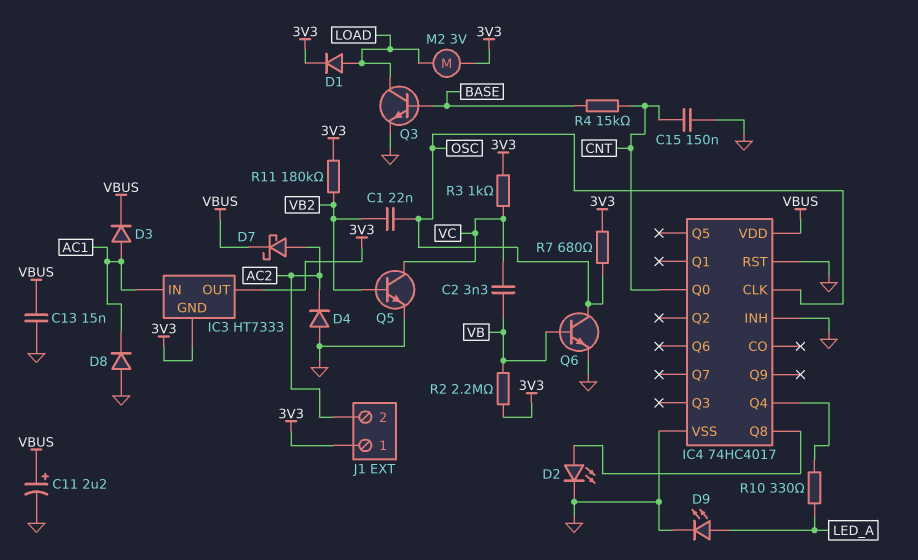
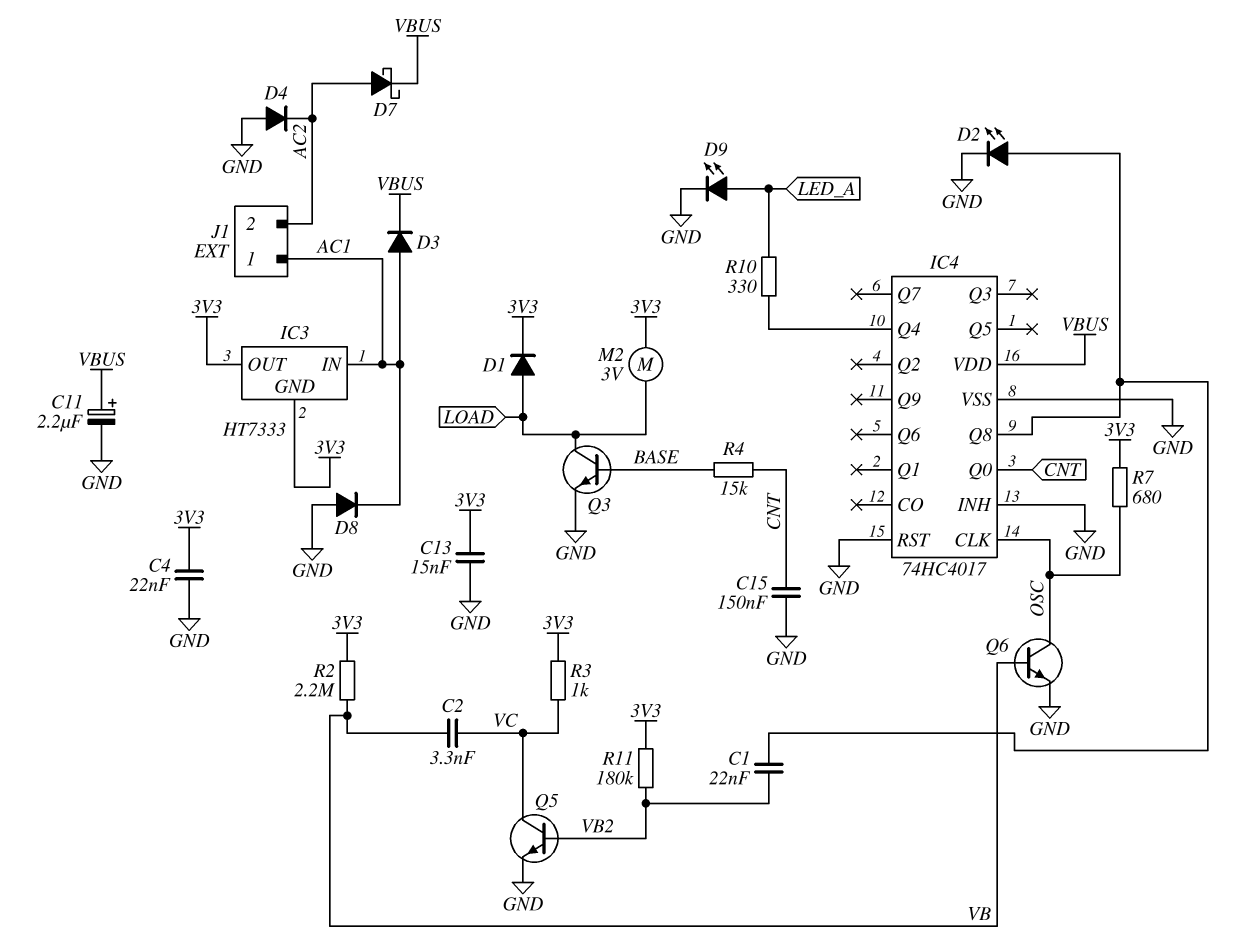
C1: 22nF (OSC, VB2) -> 22nF (IC4/Q8, VB2)
C4: none -> 22nF (3V3, GND)
C13: 15nF (GND, VBUS) -> 15nF (3V3, GND)
J1 pin 1: 3V3 -> AC1

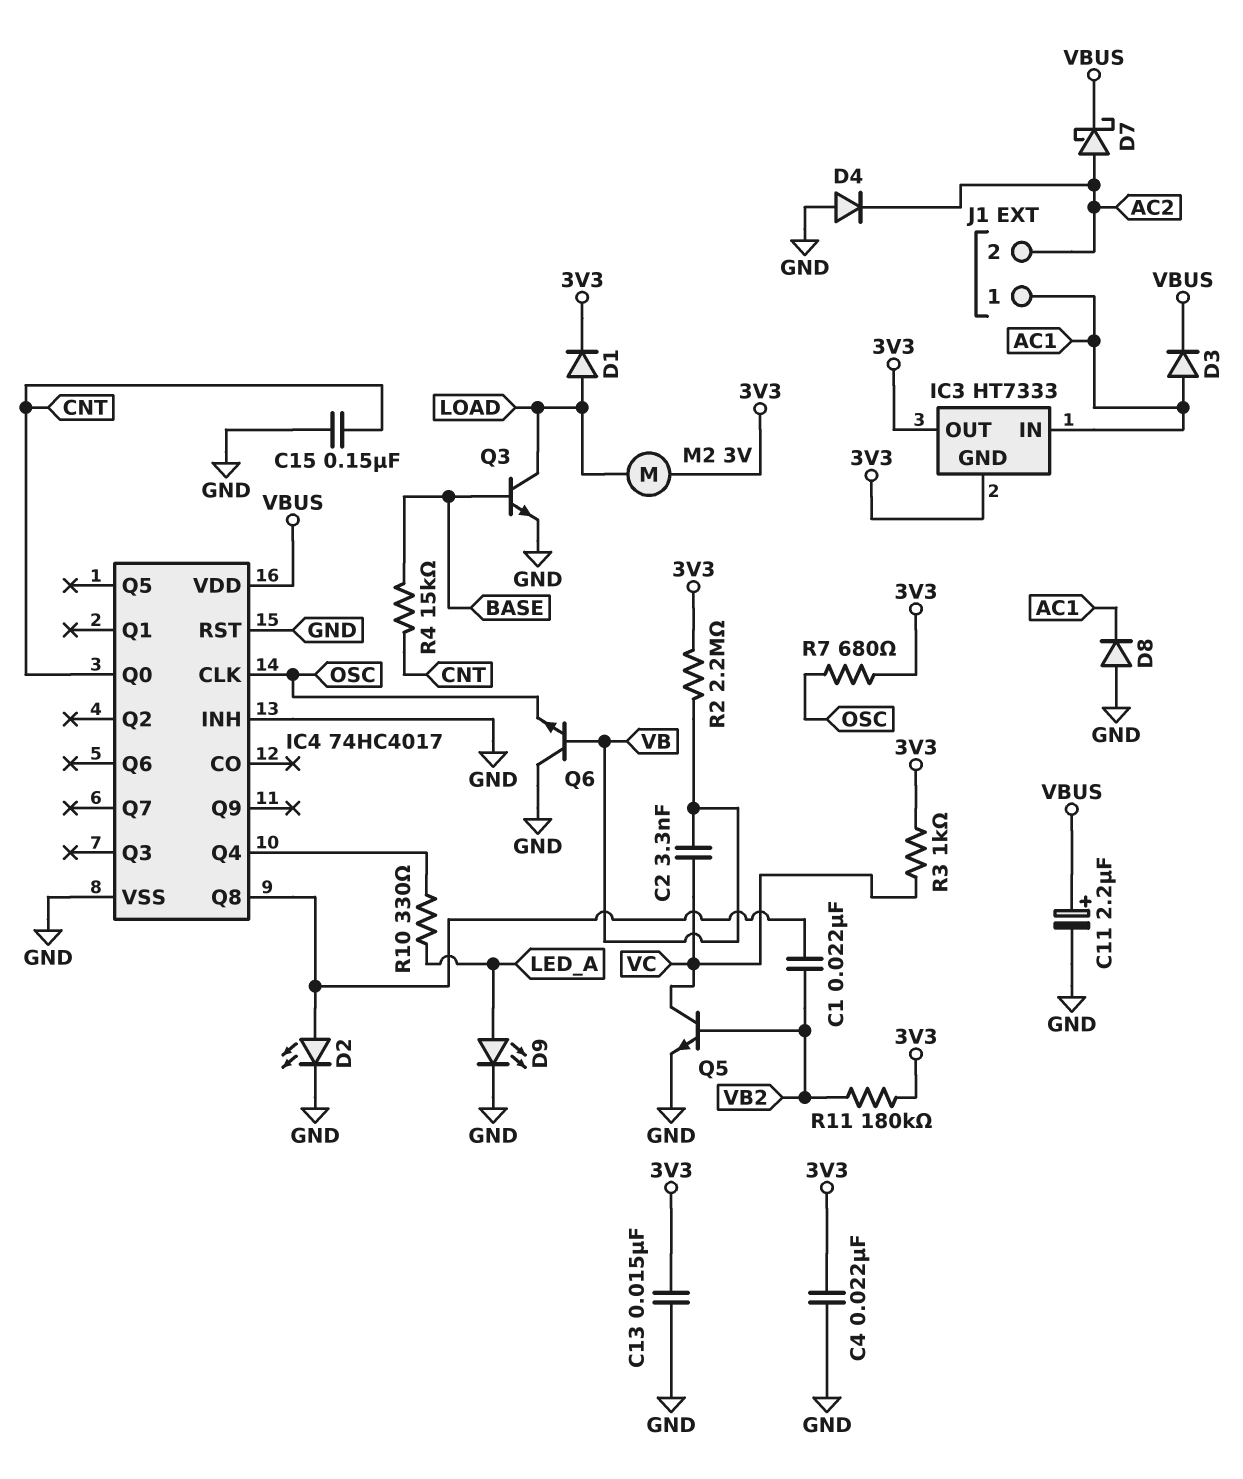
Q6: NPN (B VB, C OSC, E GND) -> NPN (B VB, C GND, E OSC)

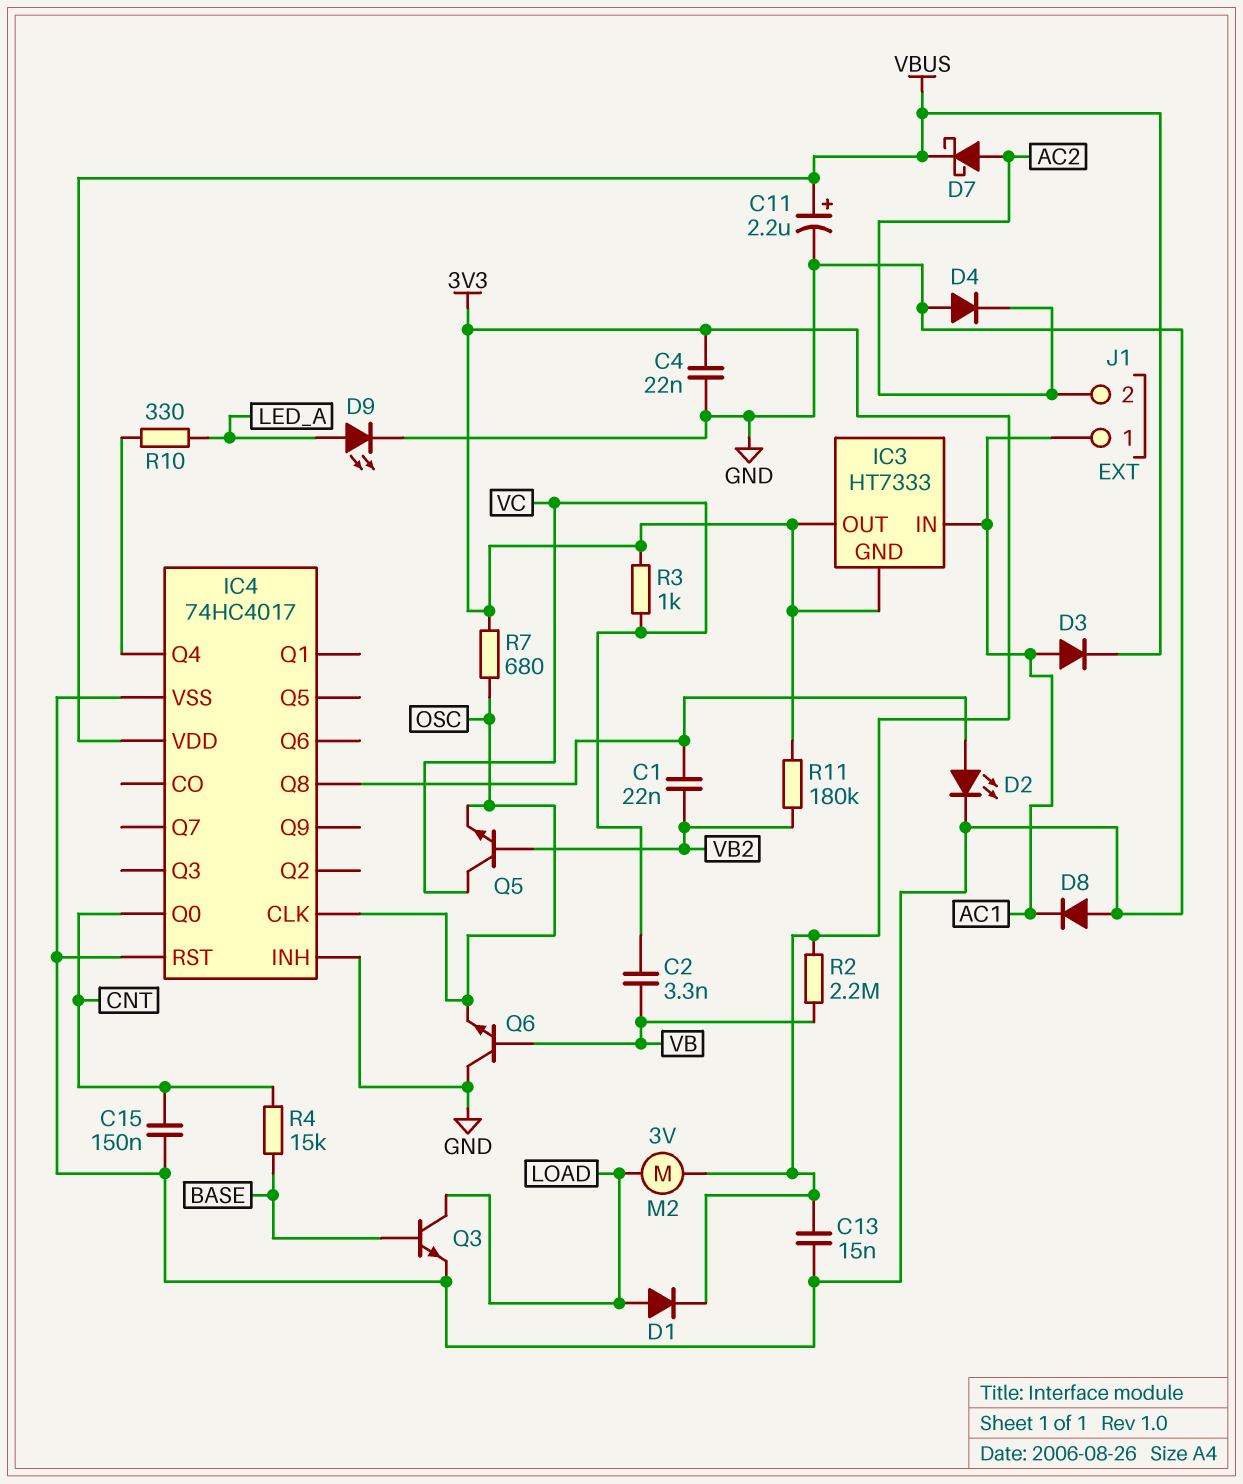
Q5: NPN (B VB2, C VC, E GND) -> NPN (B VB2, C VC, E OSC)

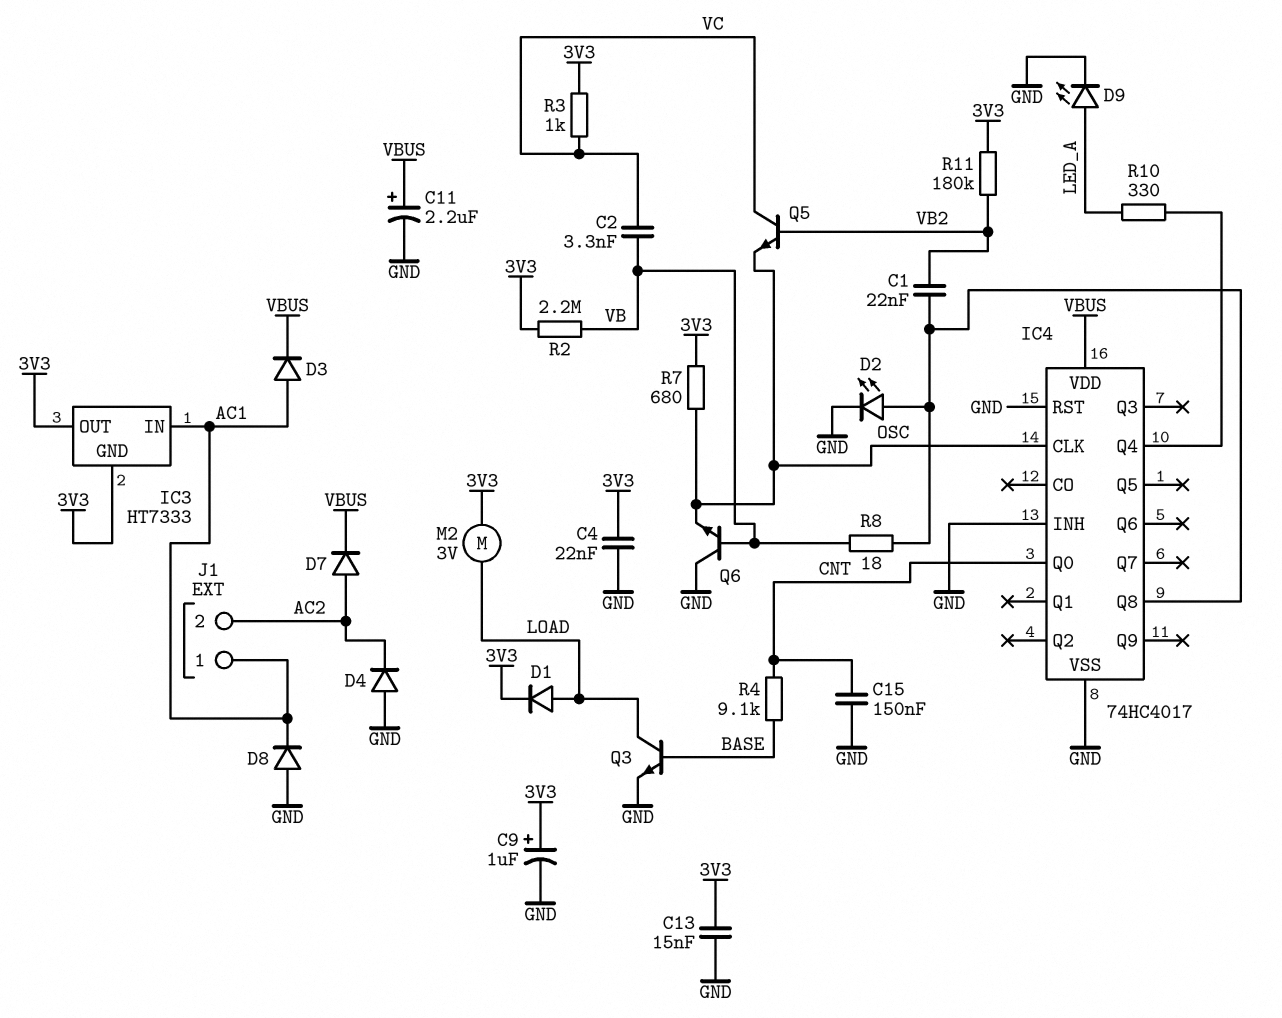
C9: none -> 1uF (plus 3V3, minus GND)
D7: schottky (A AC2, K VBUS) -> diode (A AC2, K VBUS)
R4: 15k (BASE, CNT) -> 9.1k (BASE, CNT)
R8: none -> 18 (IC4/Q8, VB)

